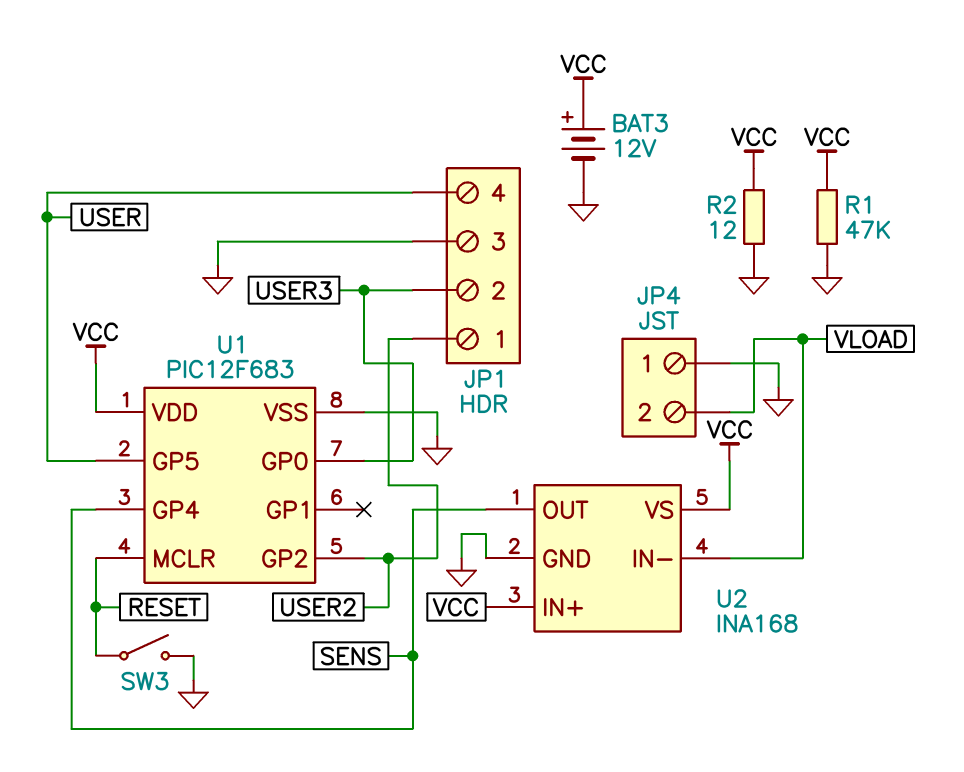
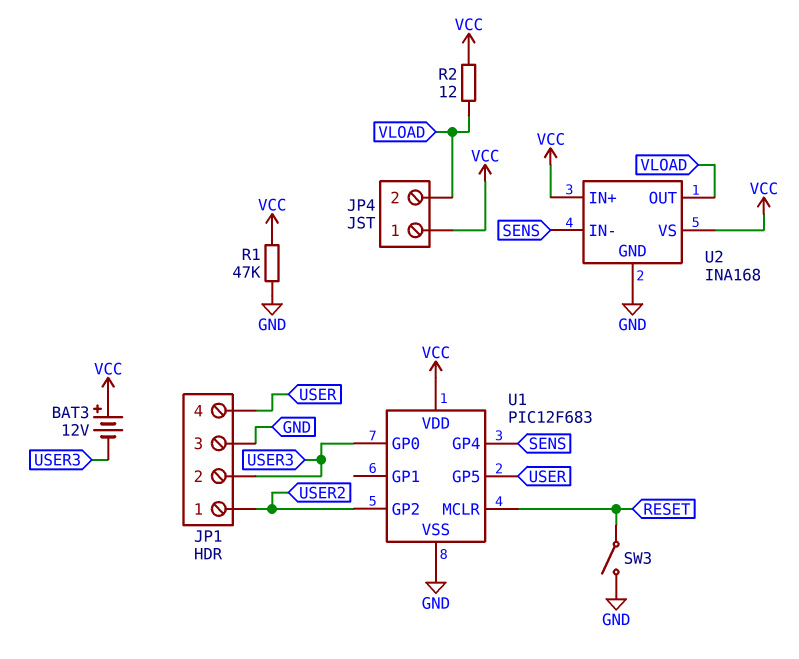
BAT3: 12V (plus VCC, minus GND) -> 12V (plus VCC, minus USER3)
JP4 pin 1: GND -> VCC
R2: 12 (GND, VCC) -> 12 (VCC, VLOAD)
U2 pin IN-: VLOAD -> SENS
U2 pin OUT: SENS -> VLOAD

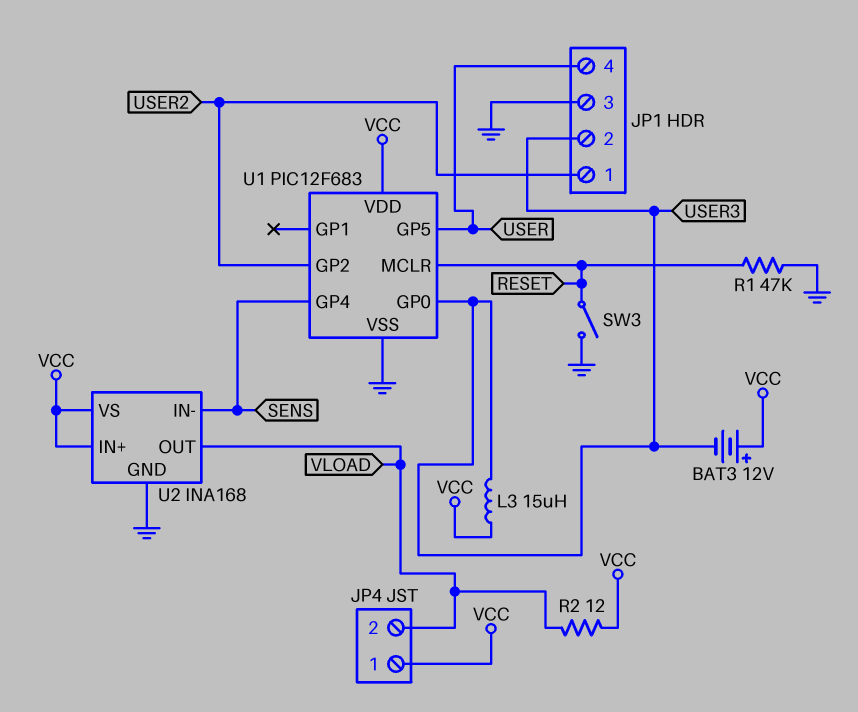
L3: none -> 15uH (USER3, VCC)
R1: 47k (GND, VCC) -> 47k (GND, RESET)

